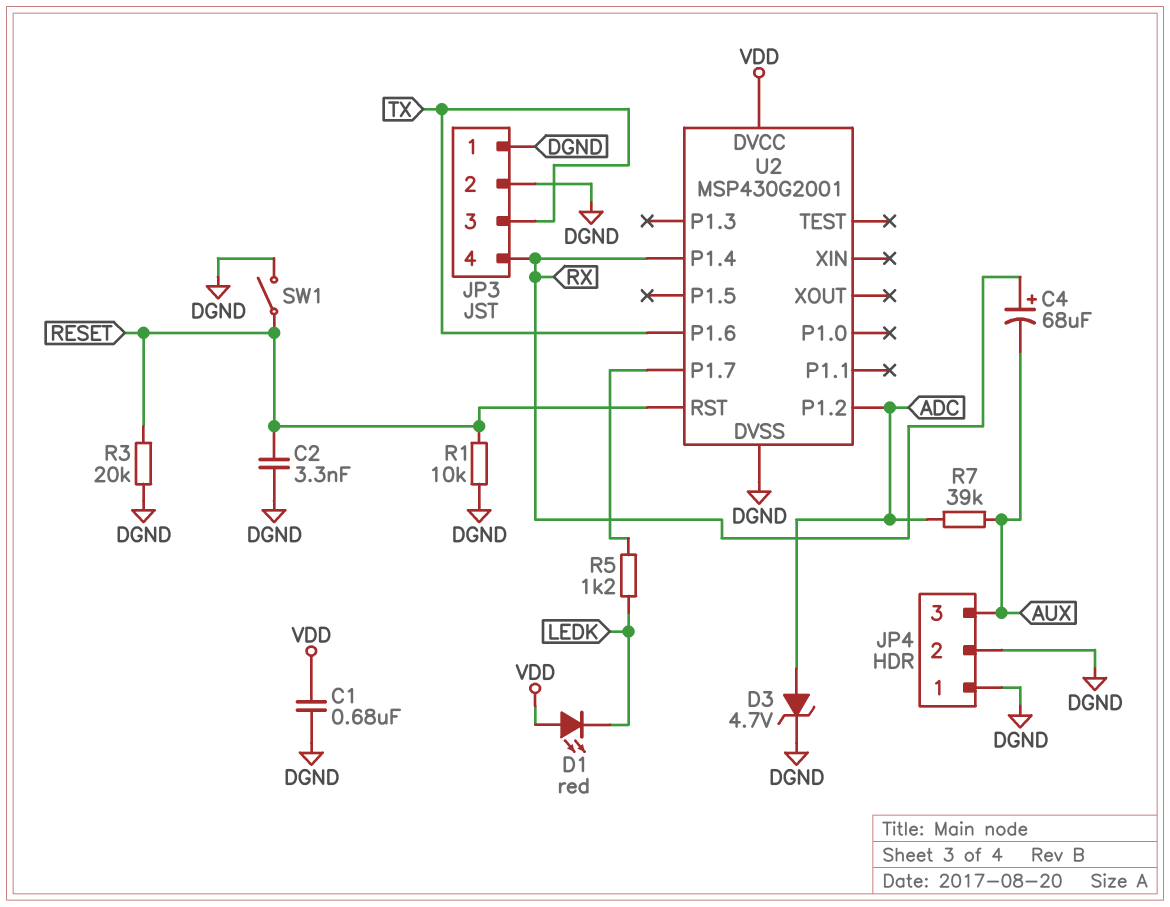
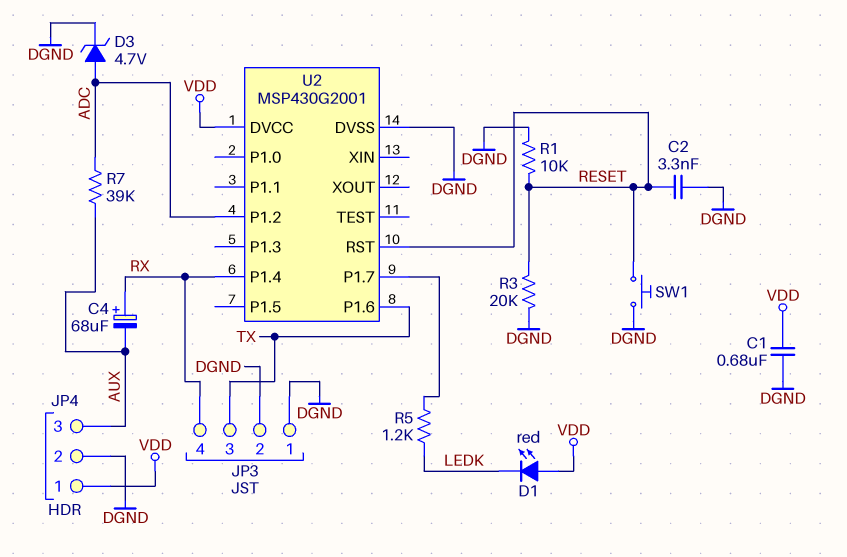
JP4 pin 1: DGND -> VDD
SW1: switch (DGND, RESET) -> button (DGND, RESET)

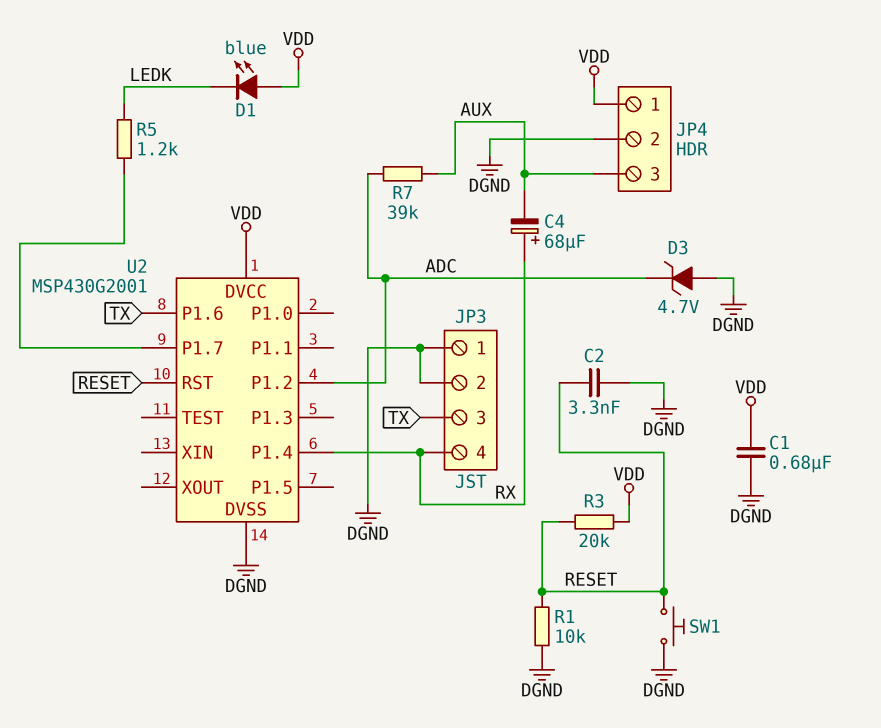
D1: LED red (A VDD, K LEDK) -> LED blue (A VDD, K LEDK)
D3: zener 4.7V (A ADC, K DGND) -> zener 4.7V (A DGND, K ADC)
R3: 20k (DGND, RESET) -> 20k (RESET, VDD)

